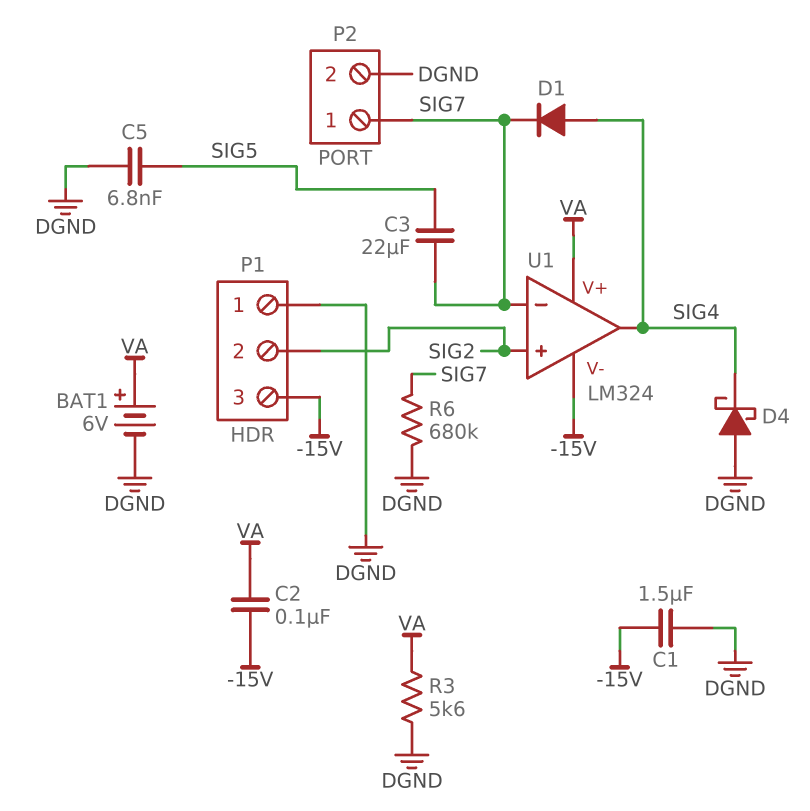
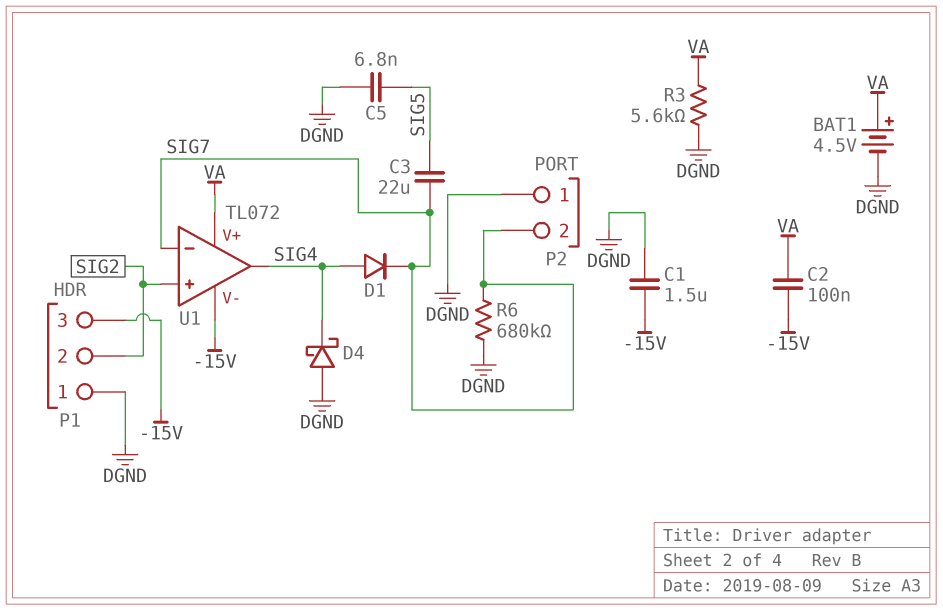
BAT1: 6V (plus VA, minus DGND) -> 4.5V (plus VA, minus DGND)
P2 pin 1: SIG7 -> DGND
P2 pin 2: DGND -> SIG7
U1: LM324 -> TL072

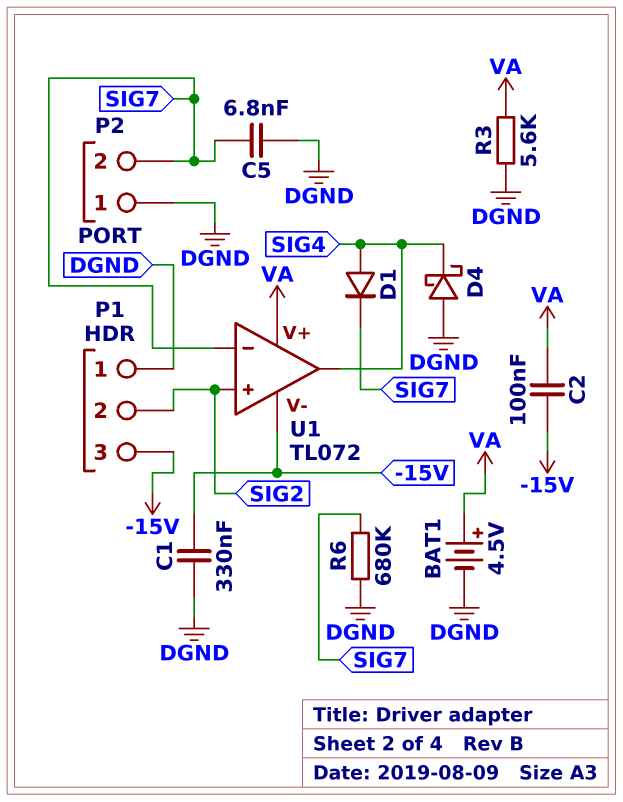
C1: 1.5uF (-15V, DGND) -> 330nF (-15V, DGND)
C3: 22uF (SIG5, SIG7) -> none
C5: 6.8nF (DGND, SIG5) -> 6.8nF (DGND, SIG7)

